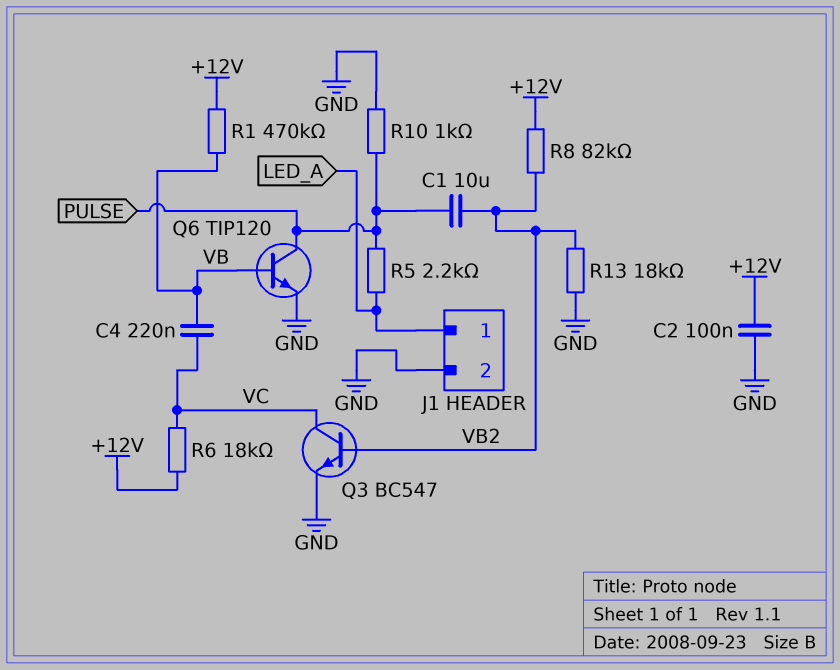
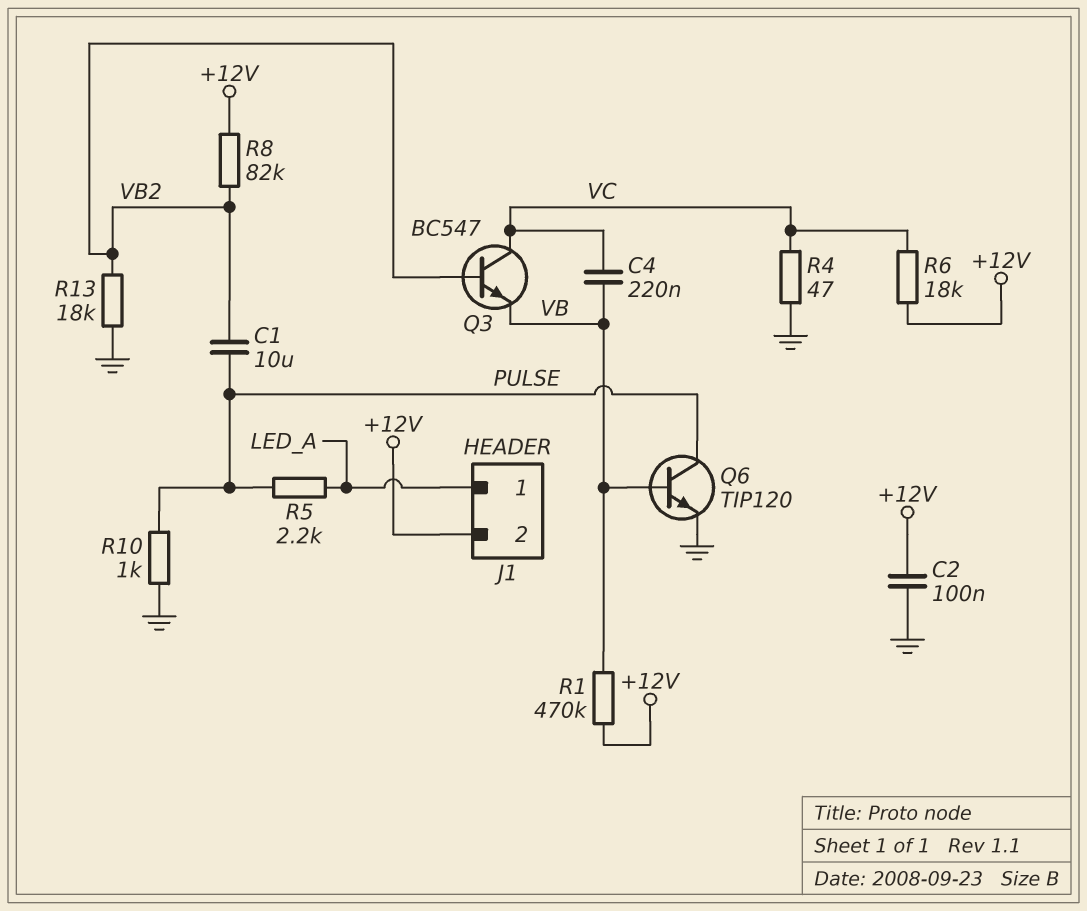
J1 pin 2: GND -> +12V
Q3: NPN BC547 (B VB2, C VC, E GND) -> NPN BC547 (B VB2, C VC, E VB)
R4: none -> 47 (GND, VC)

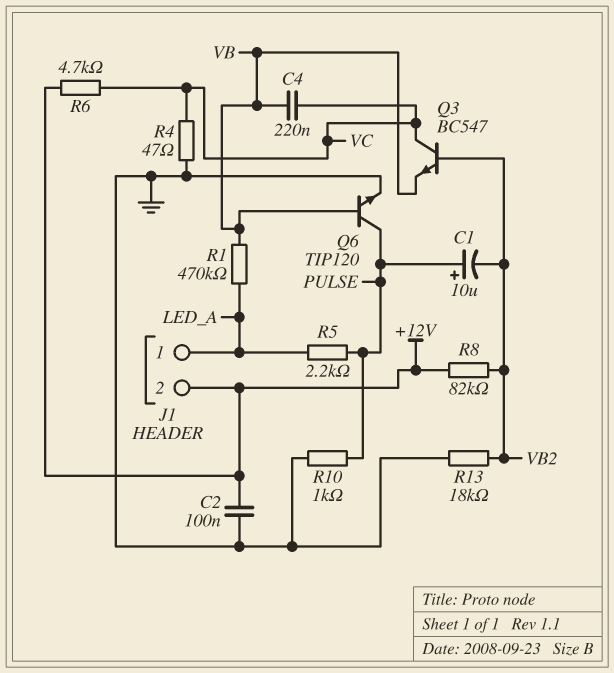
C1: 10uF (PULSE, VB2) -> 10uF (plus PULSE, minus VB2)
R1: 470k (+12V, VB) -> 470k (LED_A, VB)
R6: 18k (+12V, VC) -> 4.7k (+12V, VC)

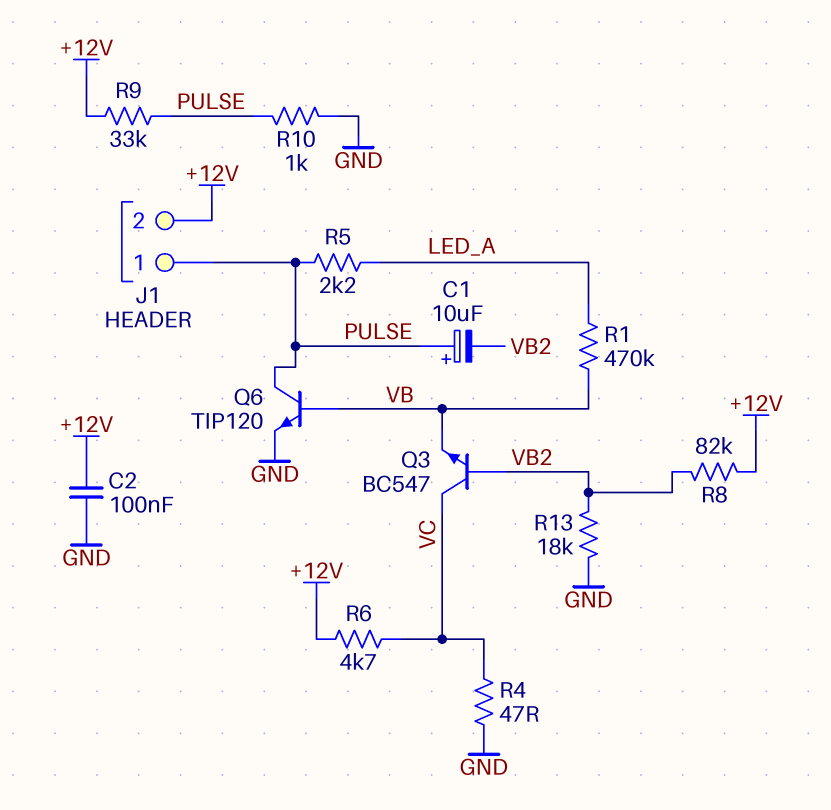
C4: 220nF (VB, VC) -> none
J1 pin 1: LED_A -> PULSE
R9: none -> 33k (+12V, PULSE)

